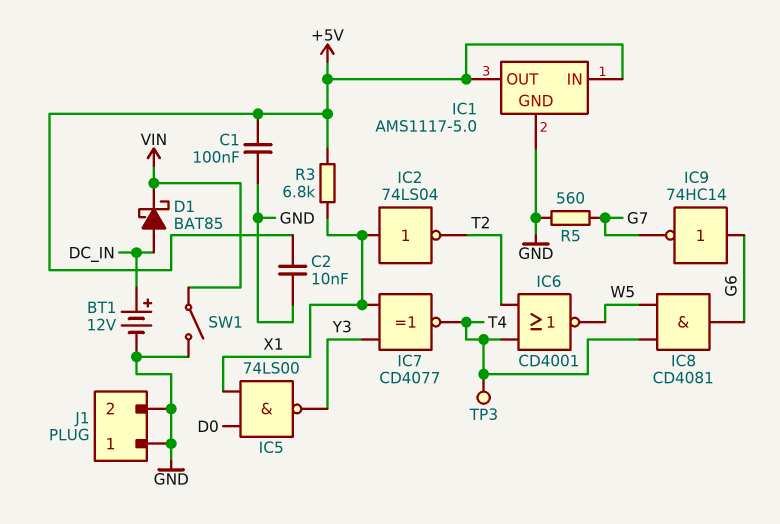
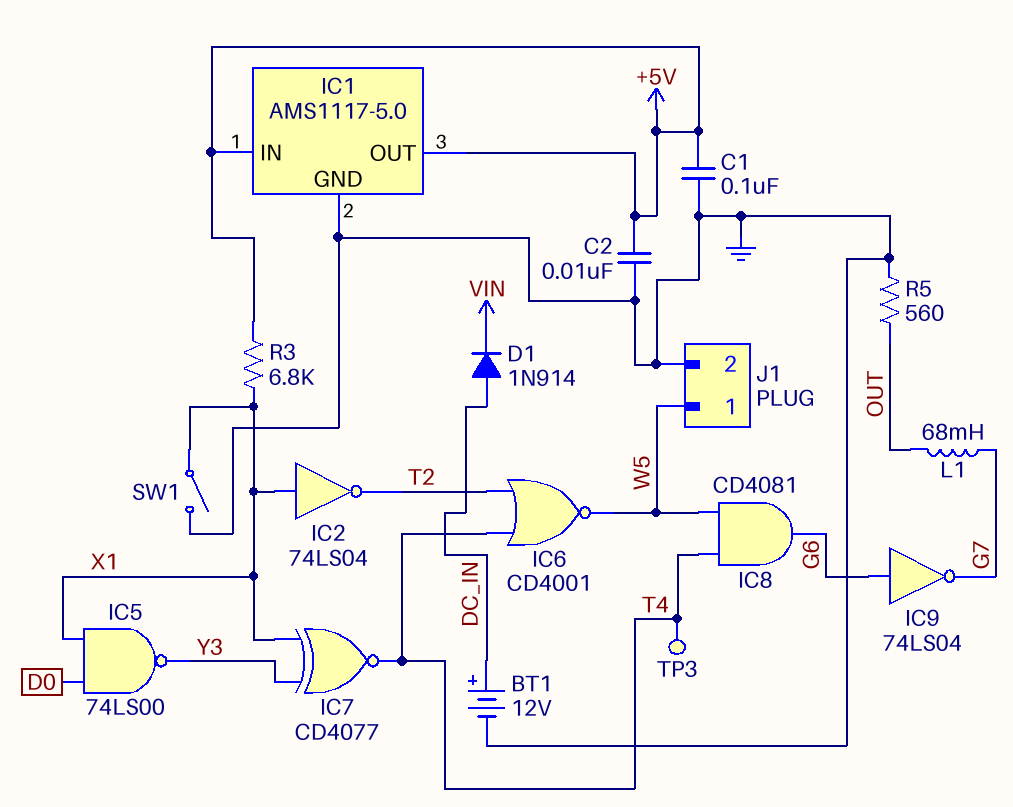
D1: schottky BAT85 (A DC_IN, K VIN) -> diode 1N914 (A DC_IN, K VIN)
IC9: NOT 74HC14 (in G6, out G7) -> NOT 74LS04 (in G6, out G7)
J1 pin 1: GND -> W5
L1: none -> 68mH (G7, OUT)
R5: 560 (G7, GND) -> 560 (GND, OUT)
SW1: switch (GND, VIN) -> switch (GND, X1)

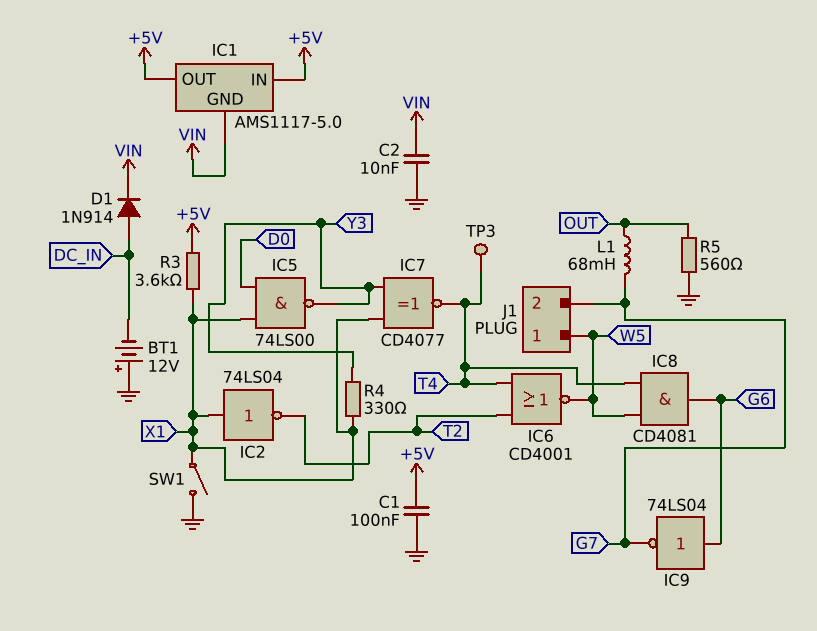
BT1: 12V (plus DC_IN, minus GND) -> 12V (plus GND, minus DC_IN)
C2: 10nF (+5V, GND) -> 10nF (GND, VIN)
IC1 pin GND: GND -> VIN
J1 pin 2: GND -> G7
R3: 6.8k (+5V, X1) -> 3.6k (+5V, X1)
R4: none -> 330 (X1, Y3)

